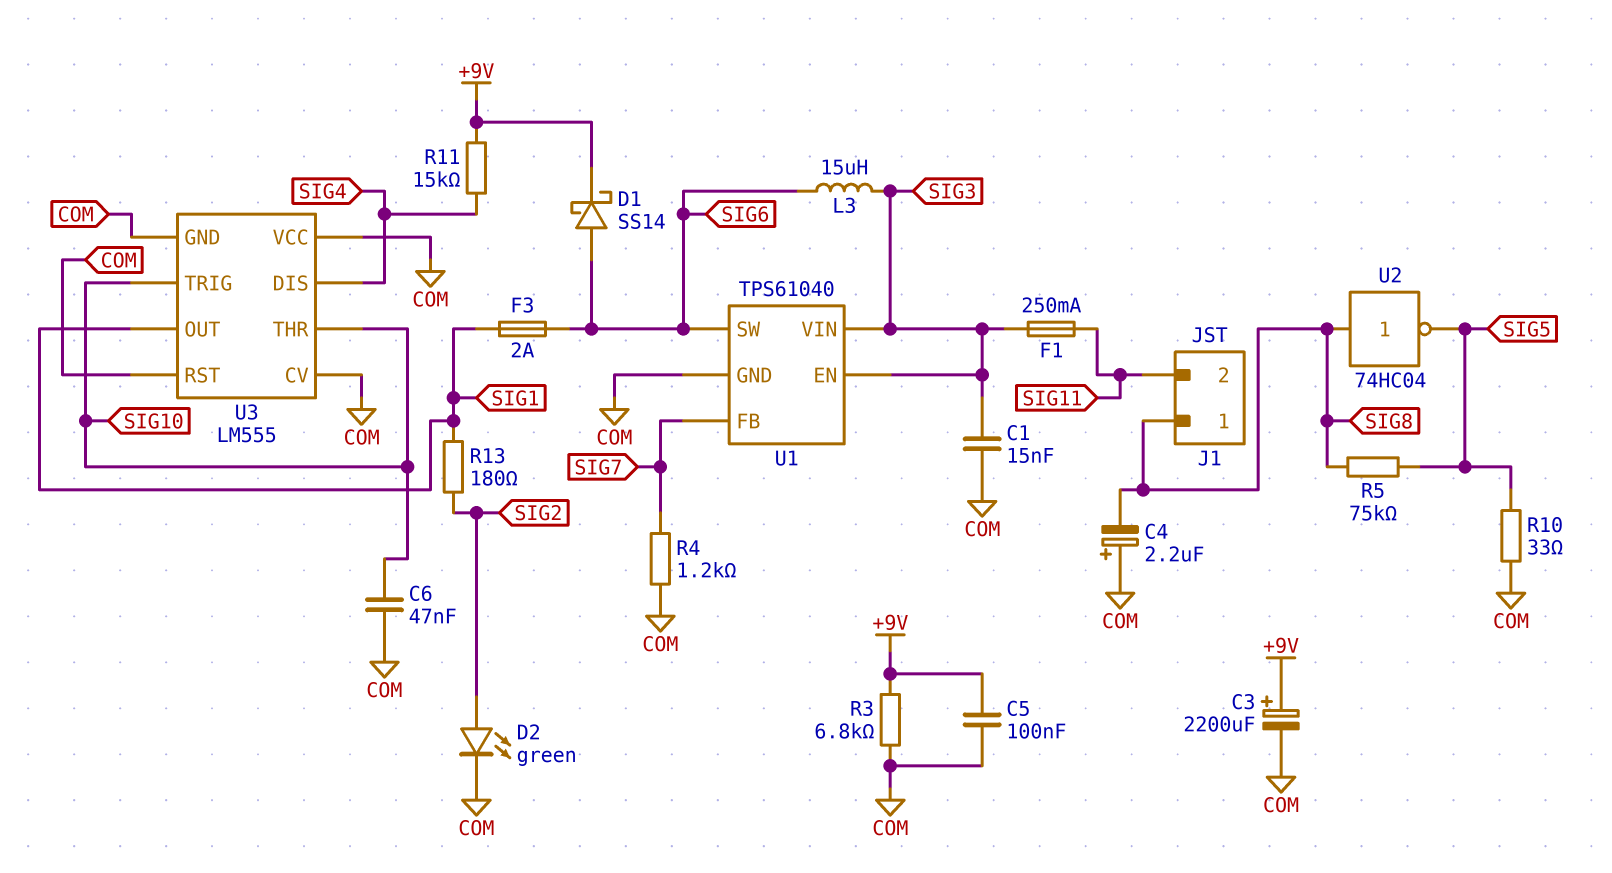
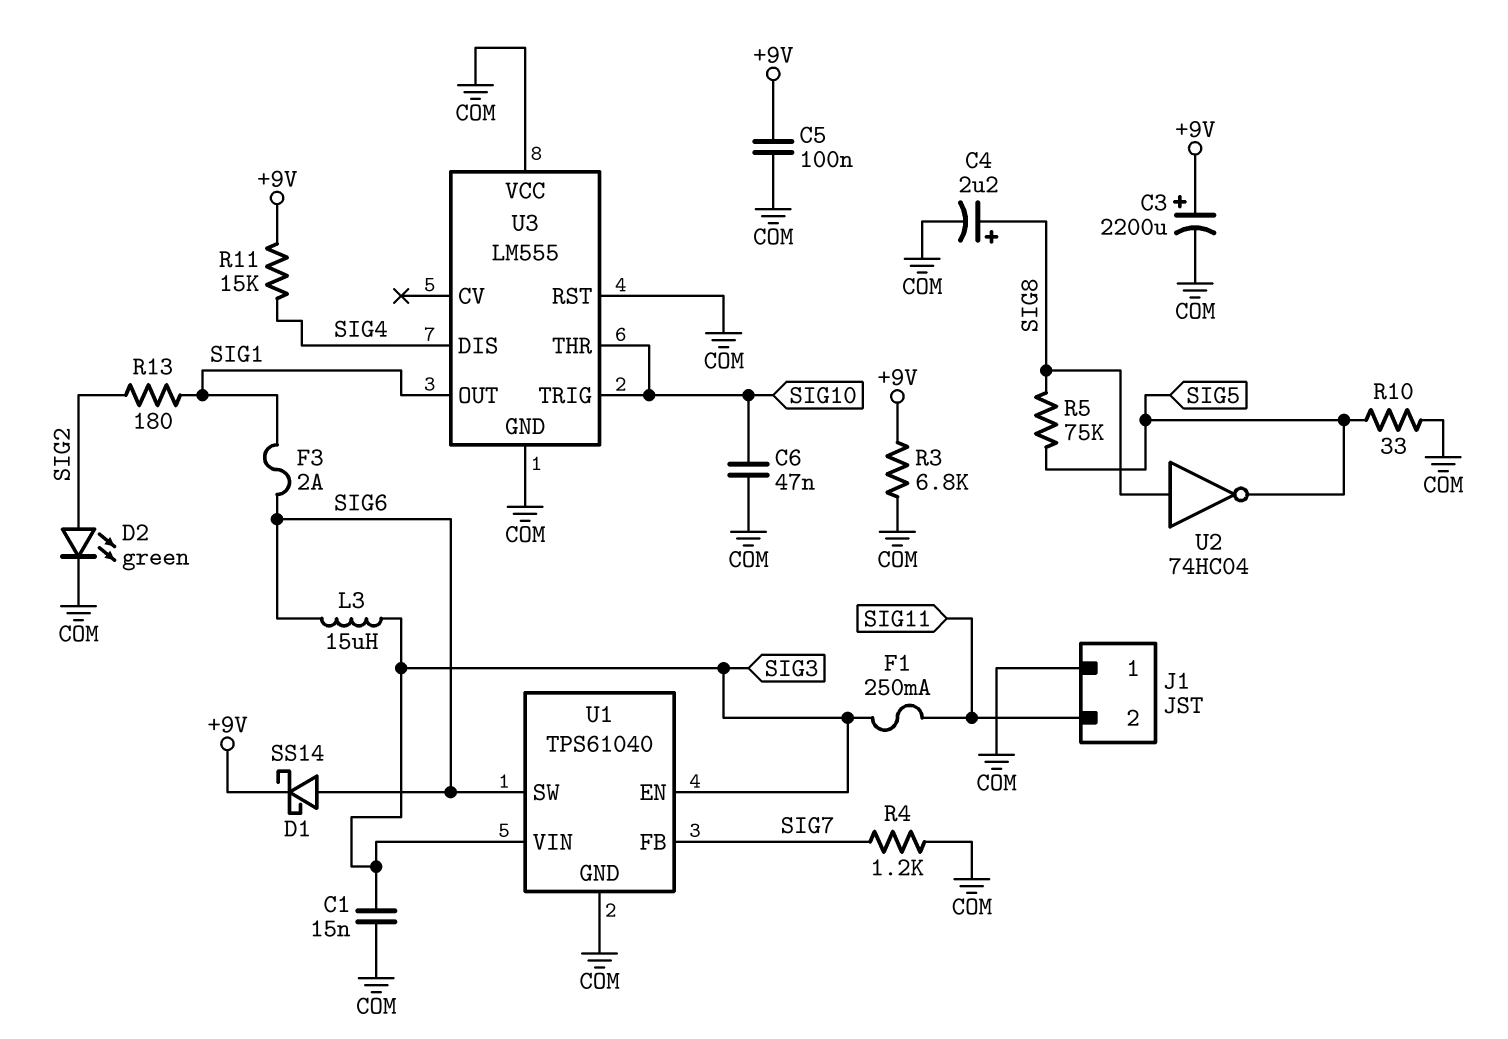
C4: 2.2uF (plus COM, minus SIG8) -> 2.2uF (plus SIG8, minus COM)
J1 pin 1: SIG8 -> COM
U3 pin CV: COM -> none

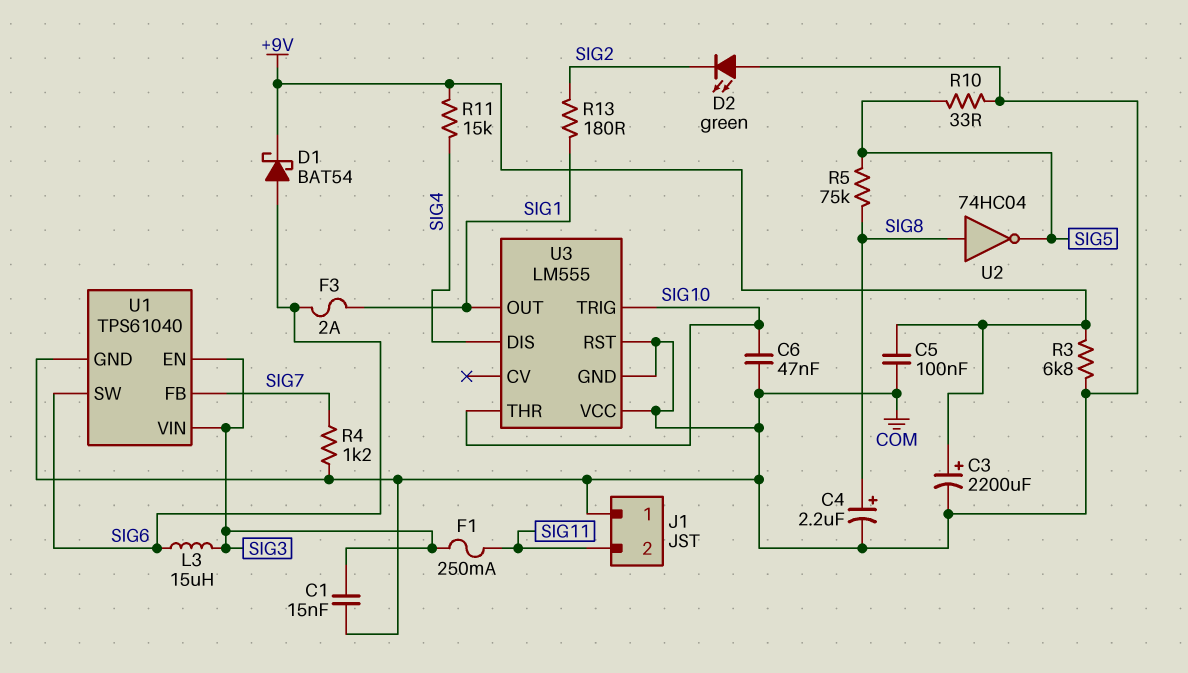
D1: schottky SS14 (A SIG6, K +9V) -> schottky BAT54 (A SIG6, K +9V)
D2: LED green (A SIG2, K COM) -> LED green (A COM, K SIG2)

